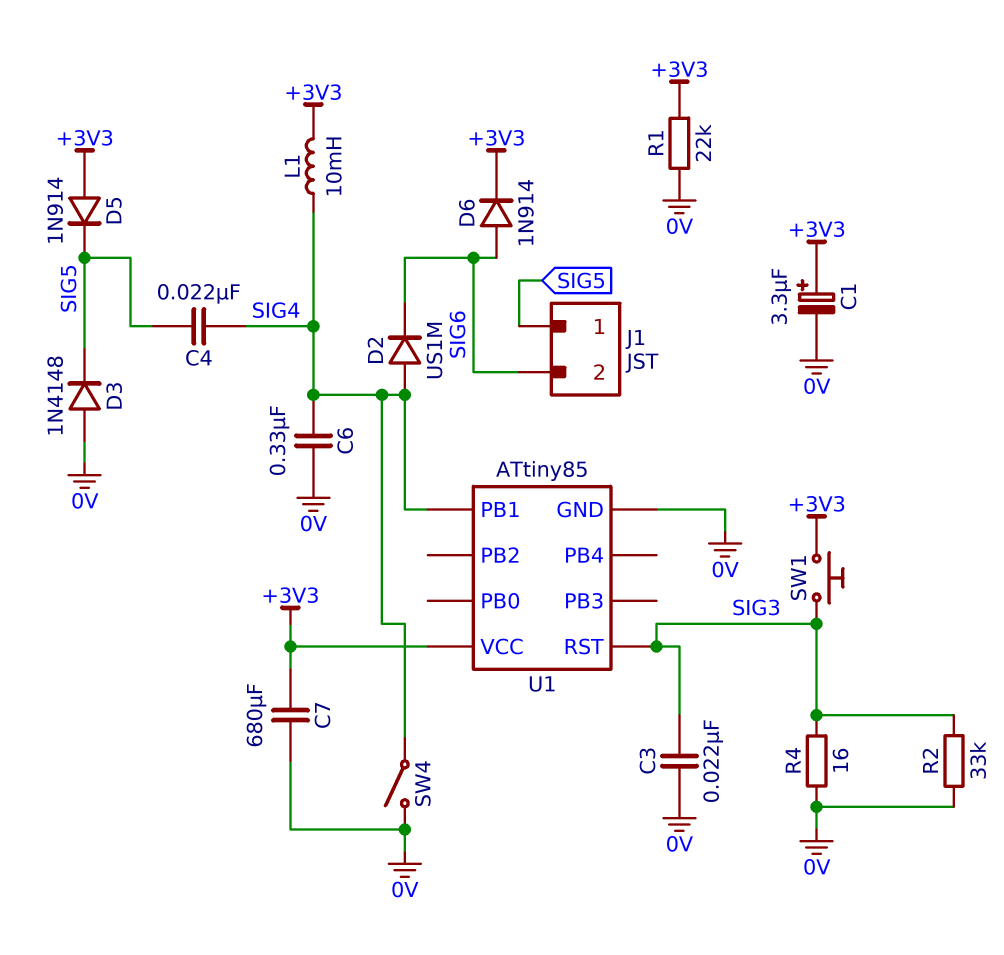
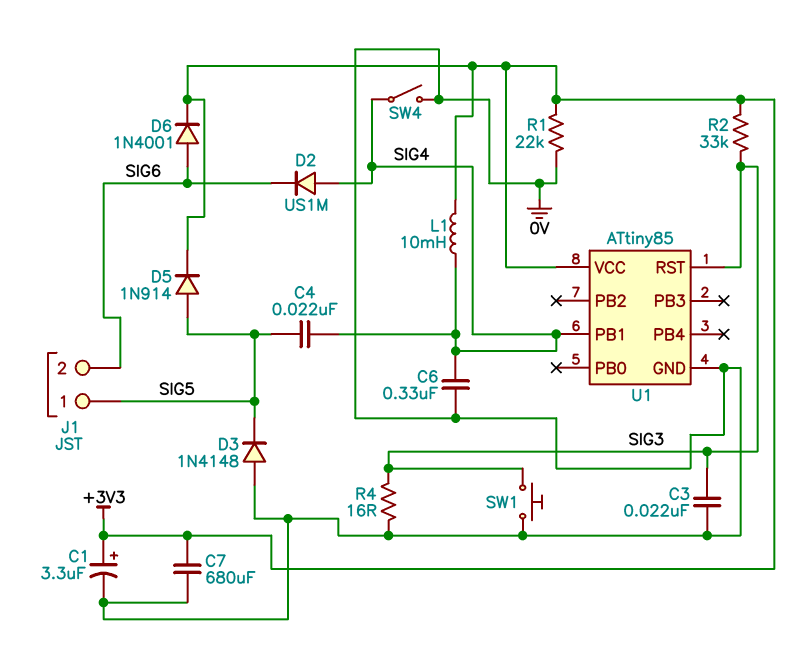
D5: diode 1N914 (A +3V3, K SIG5) -> diode 1N914 (A SIG5, K +3V3)
D6: diode 1N914 (A SIG6, K +3V3) -> diode 1N4001 (A SIG6, K +3V3)
R2: 33k (0V, SIG3) -> 33k (+3V3, SIG3)
SW1: button (+3V3, SIG3) -> button (0V, SIG3)

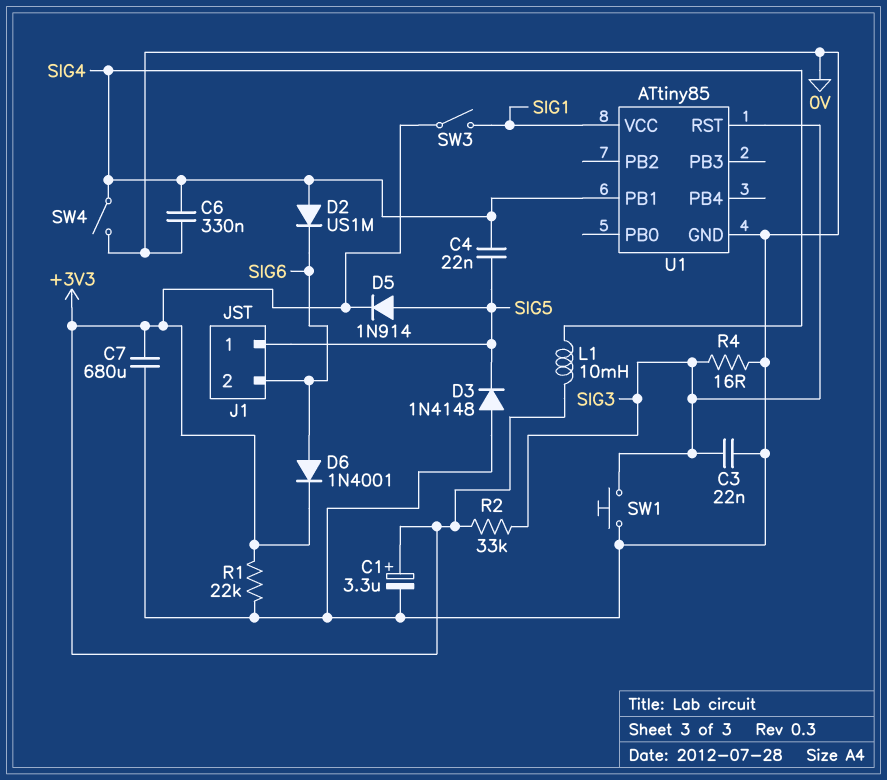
SW3: none -> switch (+3V3, SIG1)
U1 pin VCC: +3V3 -> SIG1

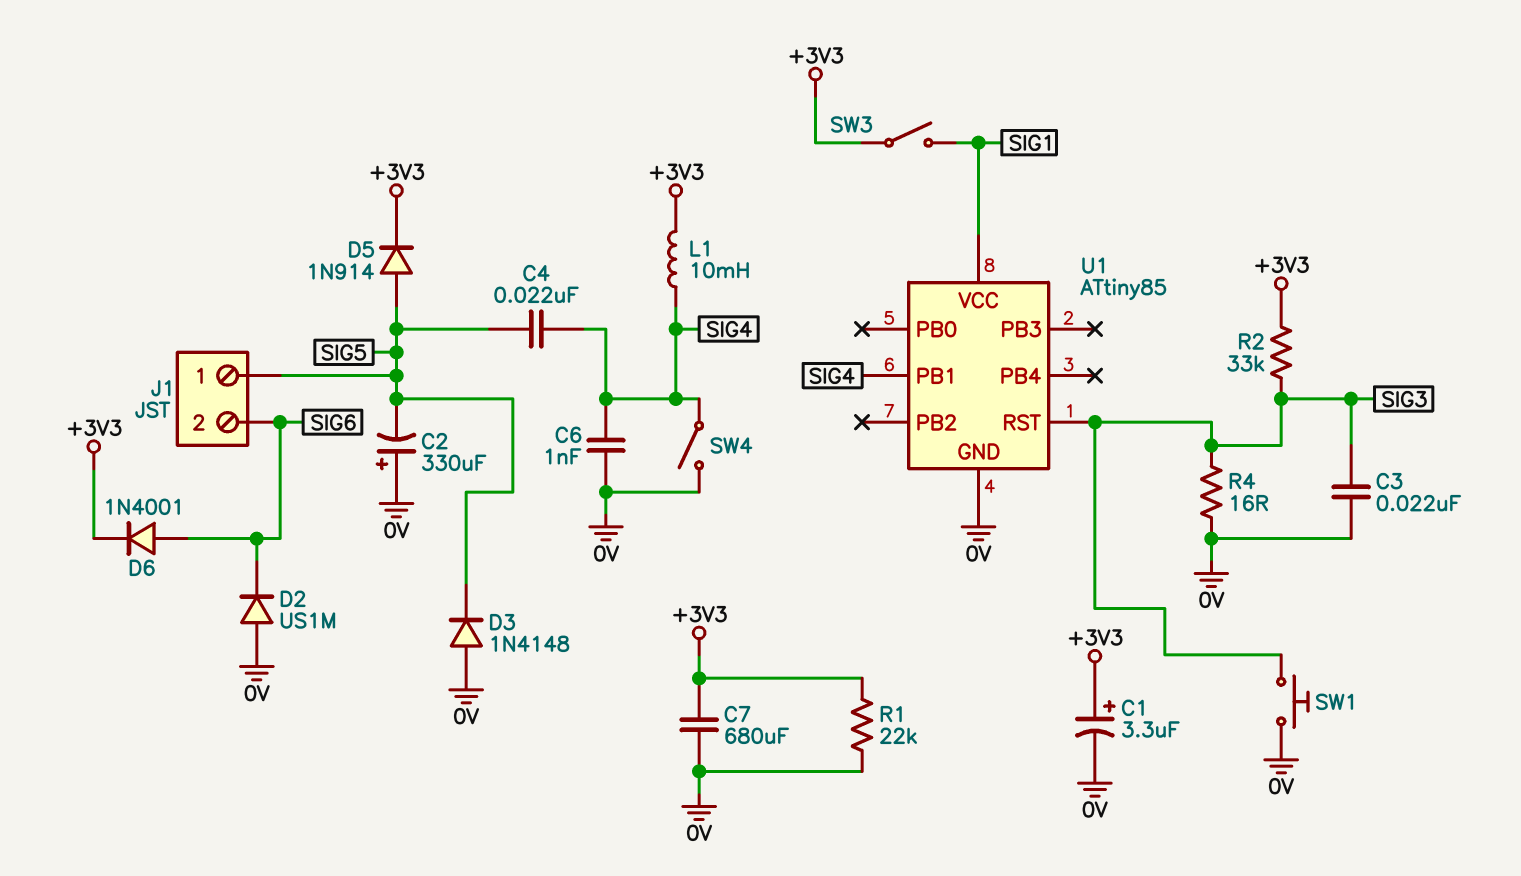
C2: none -> 330uF (plus 0V, minus SIG5)
C6: 330nF (0V, SIG4) -> 1nF (0V, SIG4)
D2: diode US1M (A SIG4, K SIG6) -> diode US1M (A 0V, K SIG6)

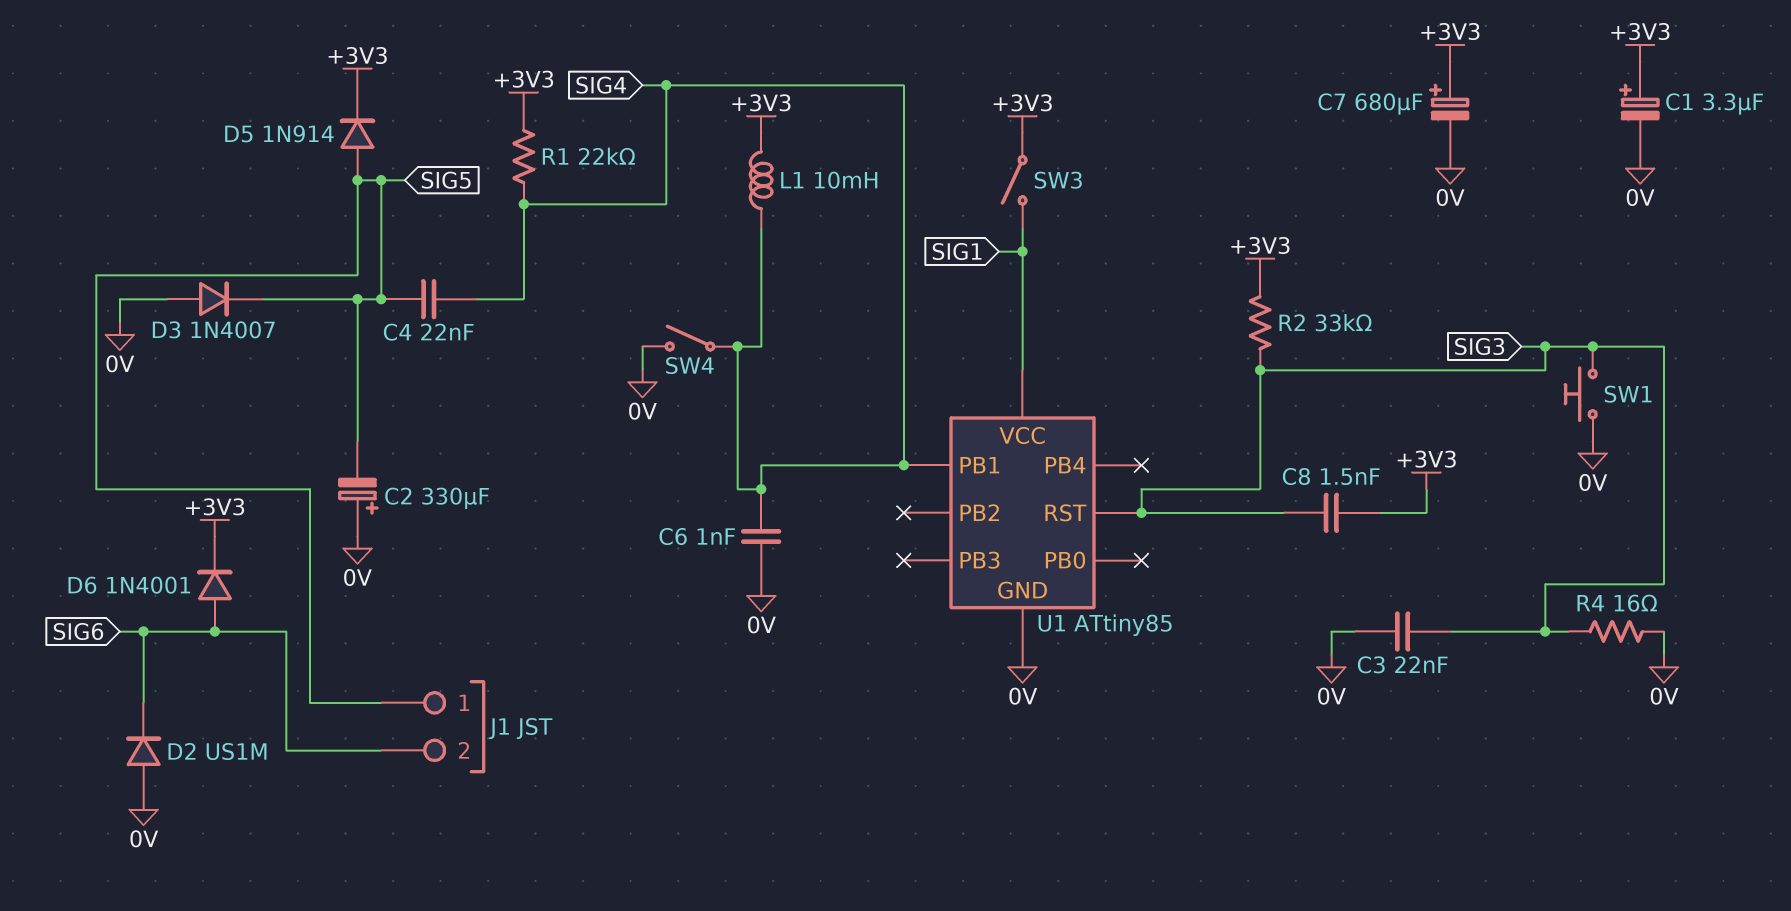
C7: 680uF (+3V3, 0V) -> 680uF (plus +3V3, minus 0V)
C8: none -> 1.5nF (+3V3, SIG3)
D3: diode 1N4148 (A 0V, K SIG5) -> diode 1N4007 (A 0V, K SIG5)
R1: 22k (+3V3, 0V) -> 22k (+3V3, SIG4)

